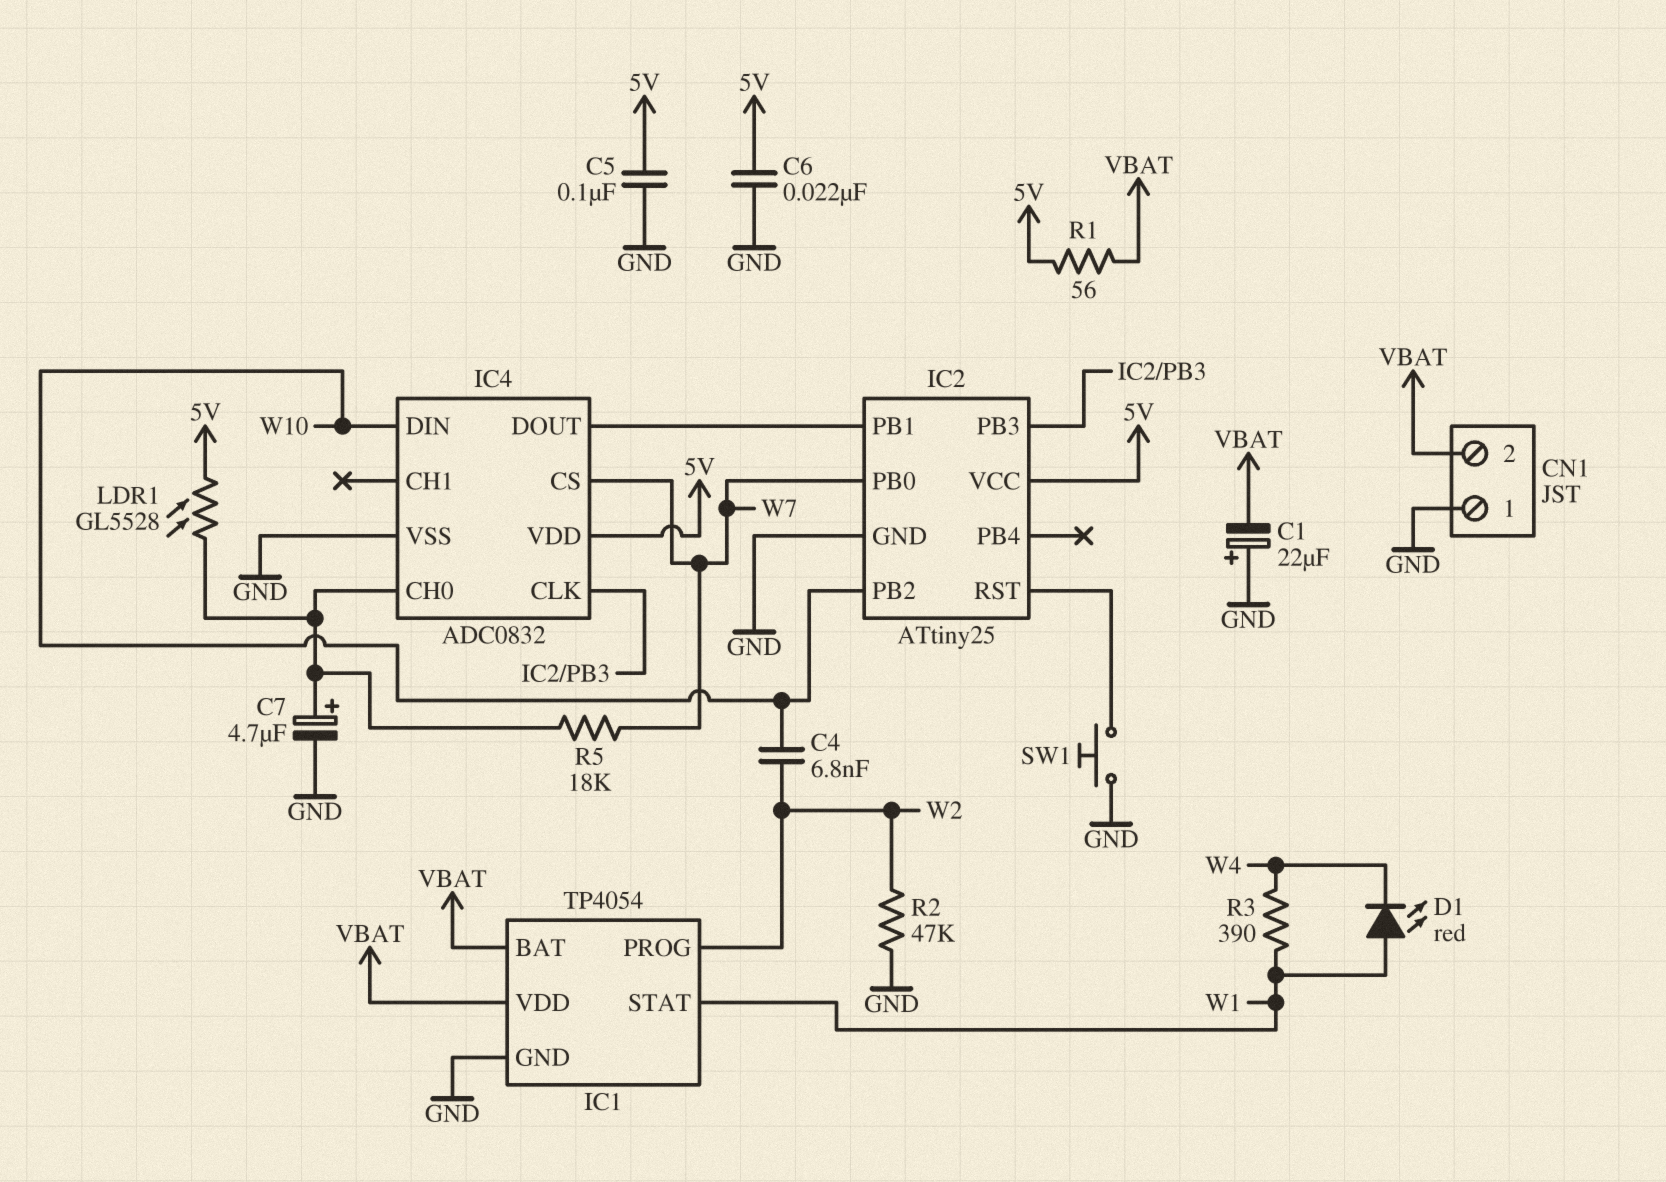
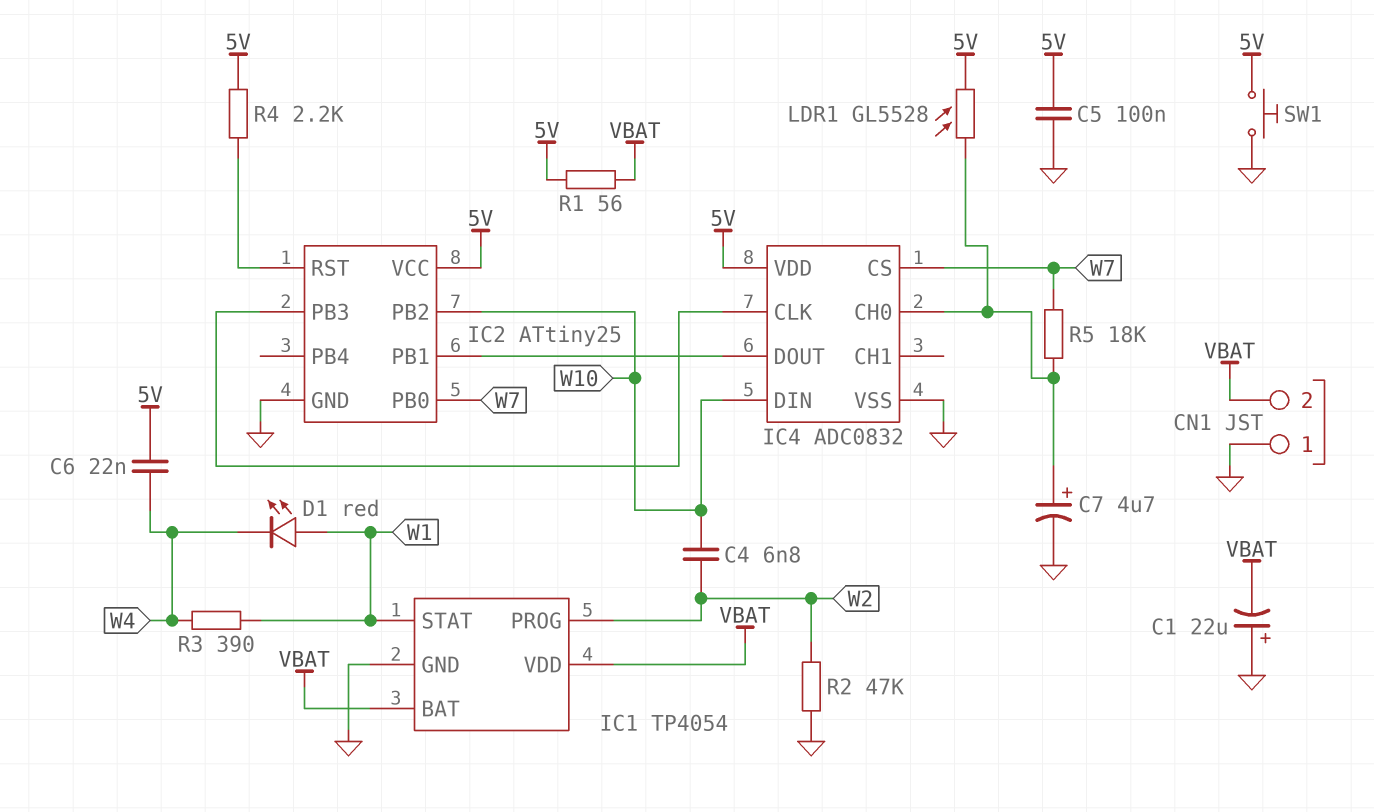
C6: 22nF (5V, GND) -> 22nF (5V, W4)
R4: none -> 2.2k (5V, IC2/RST)
SW1: button (GND, IC2/RST) -> button (5V, GND)

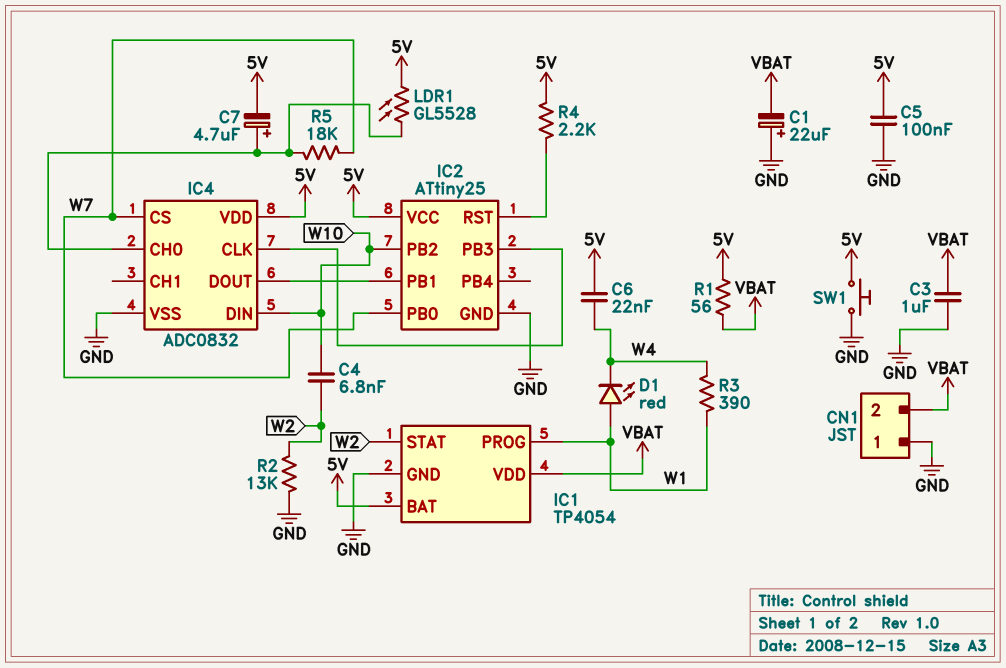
C3: none -> 1uF (GND, VBAT)
C7: 4.7uF (plus IC4/CH0, minus GND) -> 4.7uF (plus IC4/CH0, minus 5V)
IC1 pin BAT: VBAT -> 5V
IC1 pin PROG: W2 -> W1
IC1 pin STAT: W1 -> W2
R2: 47k (GND, W2) -> 13k (GND, W2)

